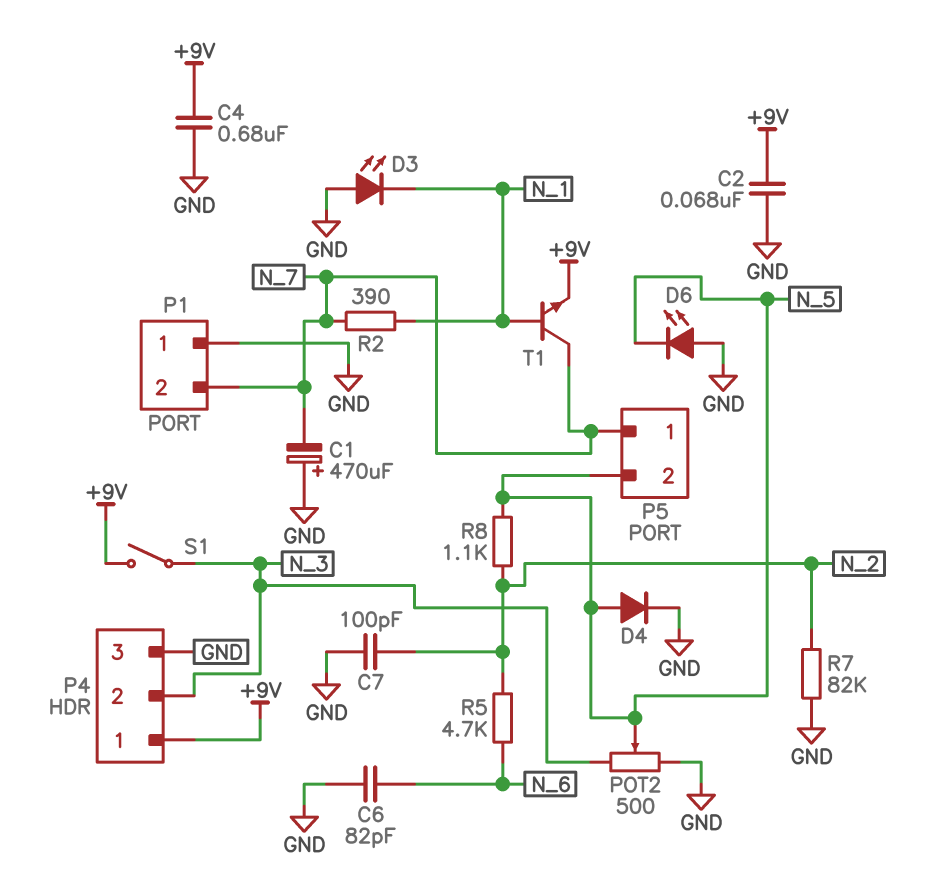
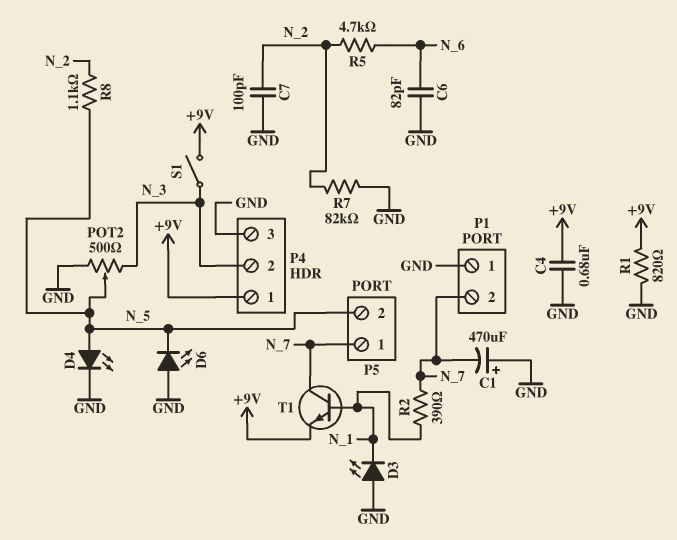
C2: 68nF (+9V, GND) -> none
D4: diode (A N_5, K GND) -> LED (A N_5, K GND)
R1: none -> 820 (+9V, GND)

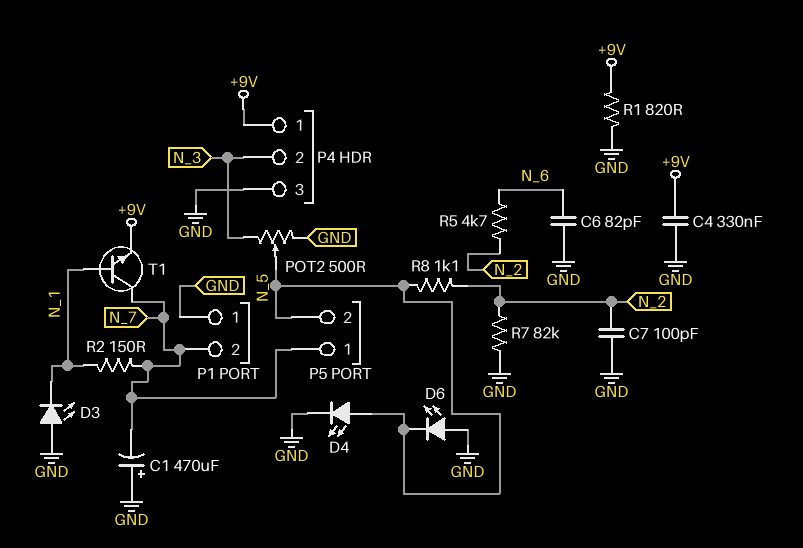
C4: 680nF (+9V, GND) -> 330nF (+9V, GND)
R2: 390 (N_1, N_7) -> 150 (N_1, N_7)
S1: switch (+9V, N_3) -> none

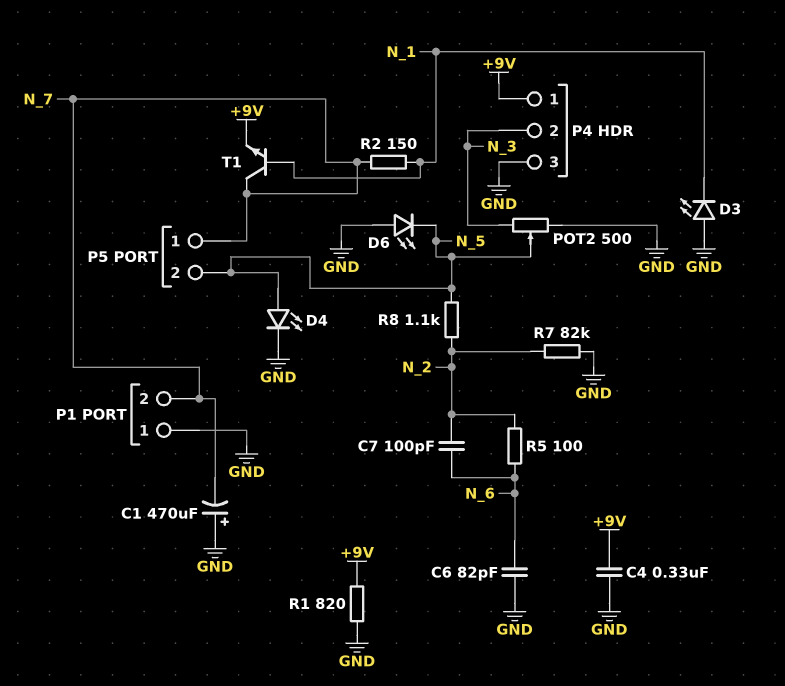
C7: 100pF (GND, N_2) -> 100pF (N_2, N_6)
R5: 4.7k (N_2, N_6) -> 100 (N_2, N_6)

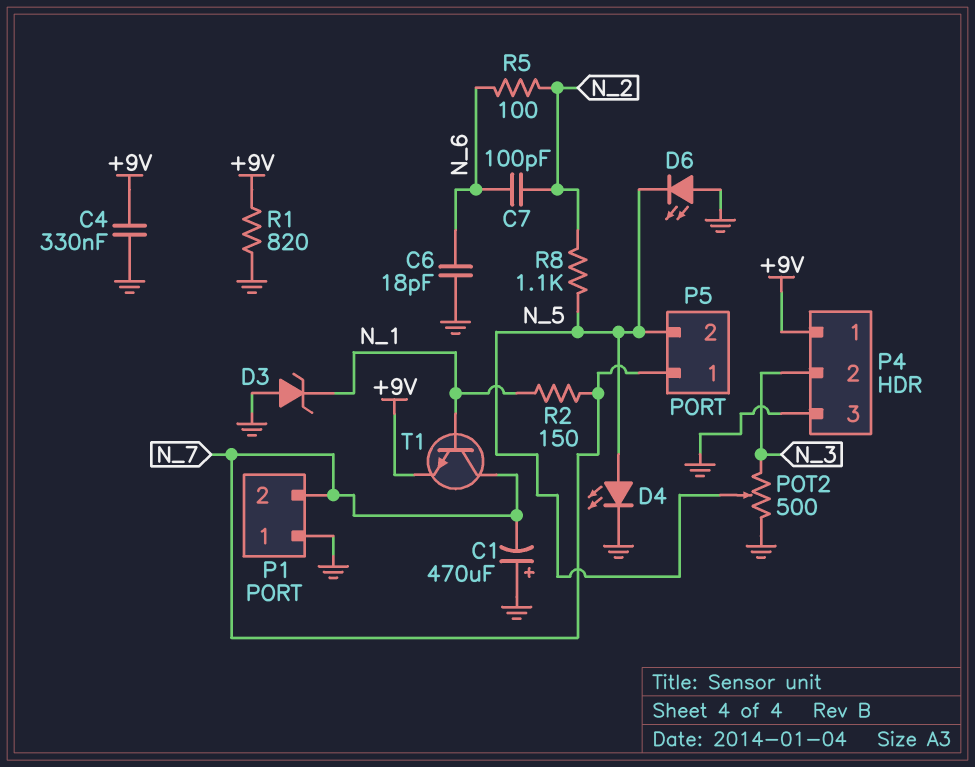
C6: 82pF (GND, N_6) -> 18pF (GND, N_6)
D3: LED (A GND, K N_1) -> zener (A GND, K N_1)
R7: 82k (GND, N_2) -> none

